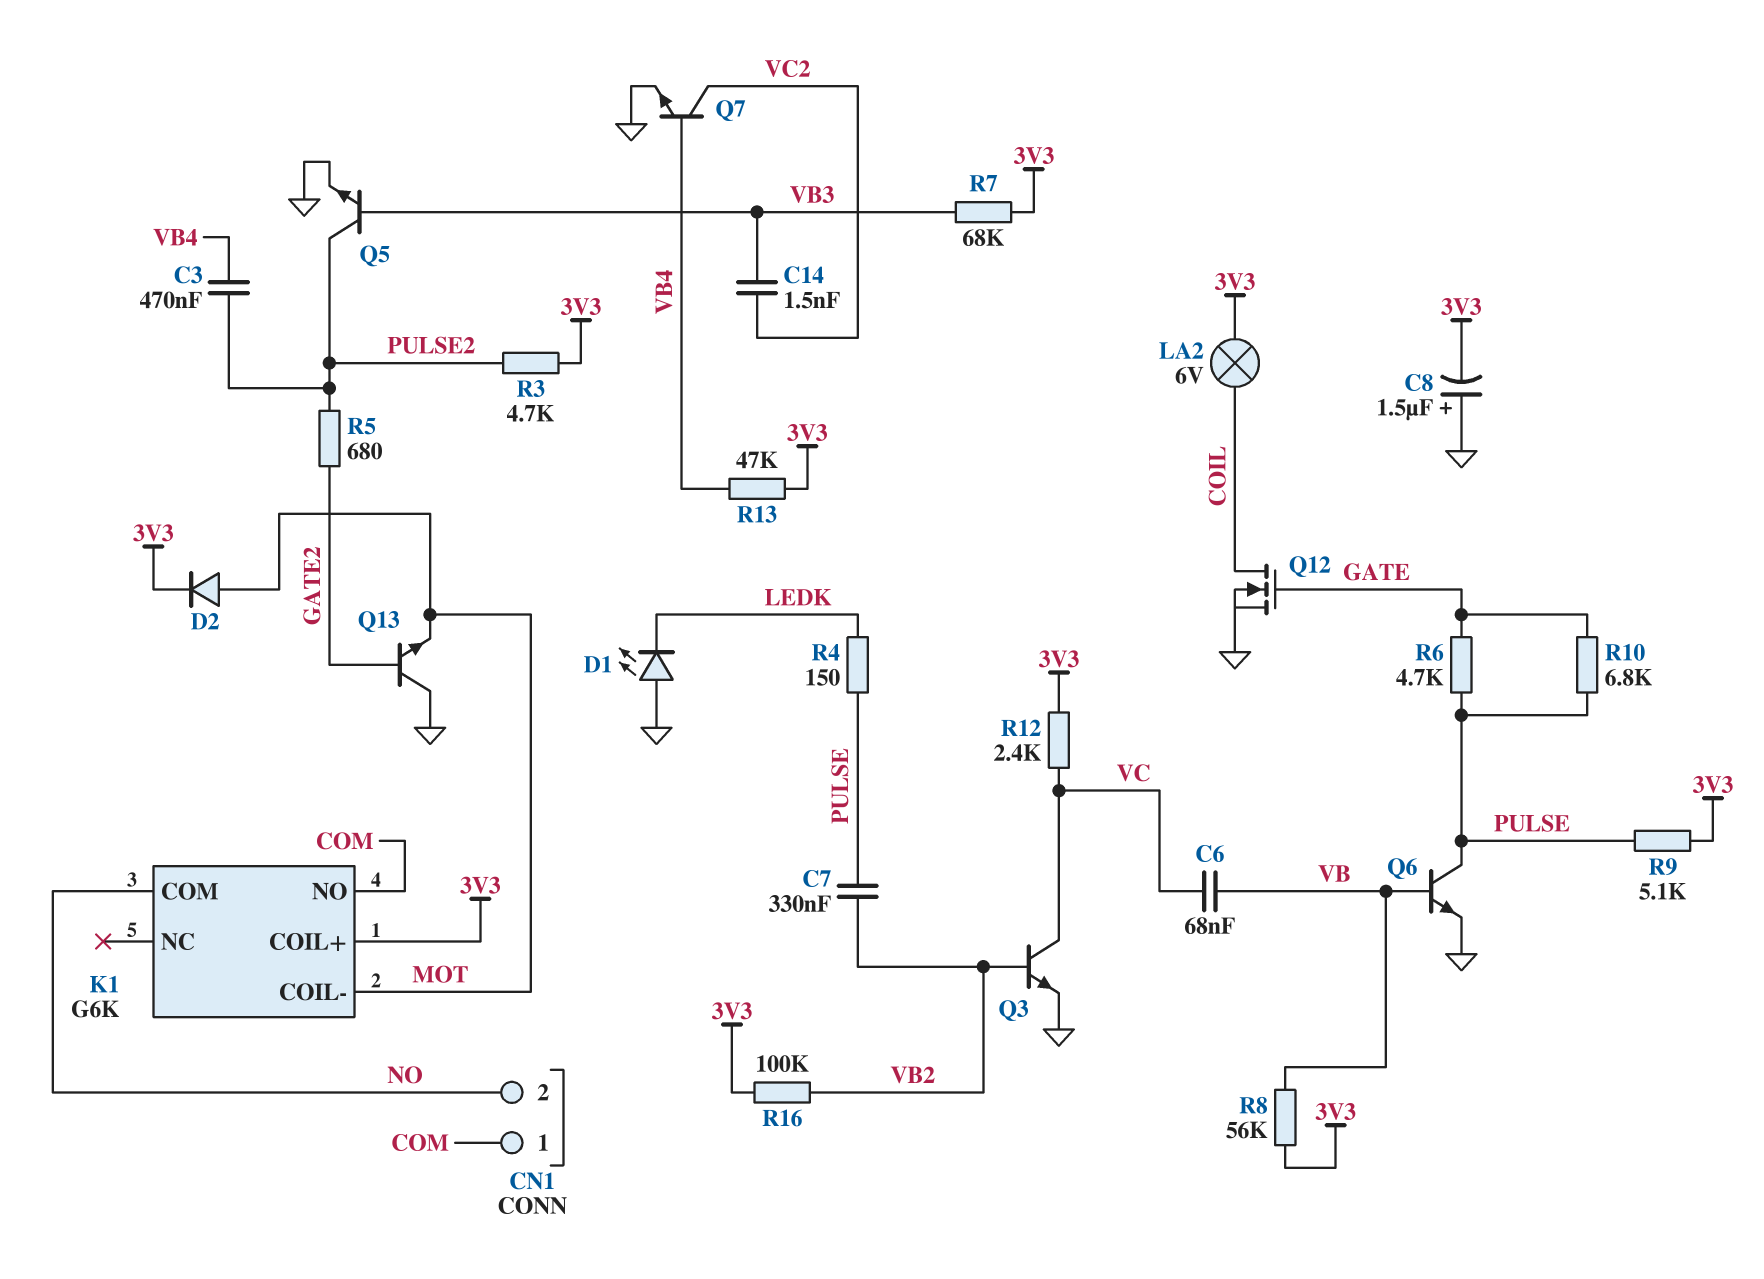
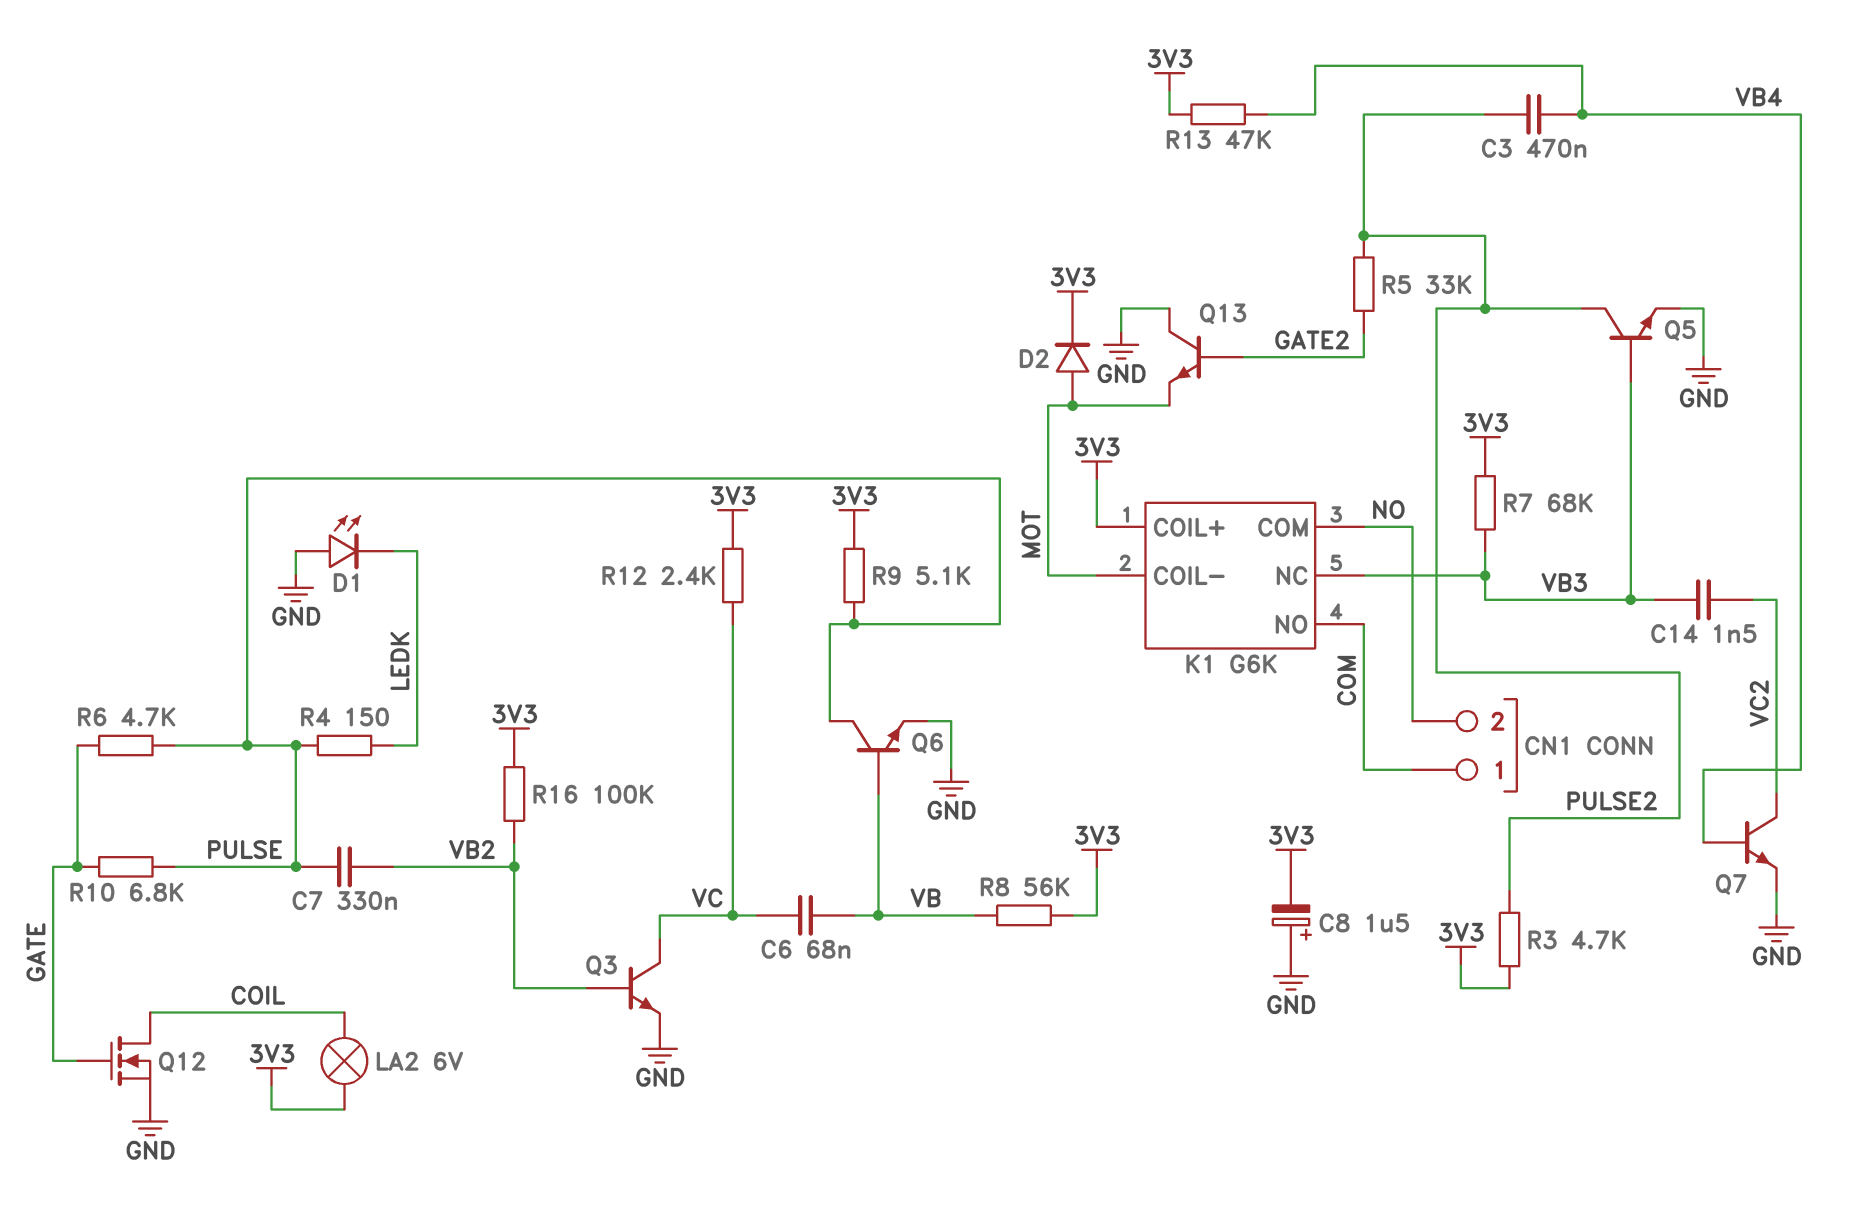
K1 pin NC: none -> VB3
R5: 680 (GATE2, PULSE2) -> 33k (GATE2, PULSE2)

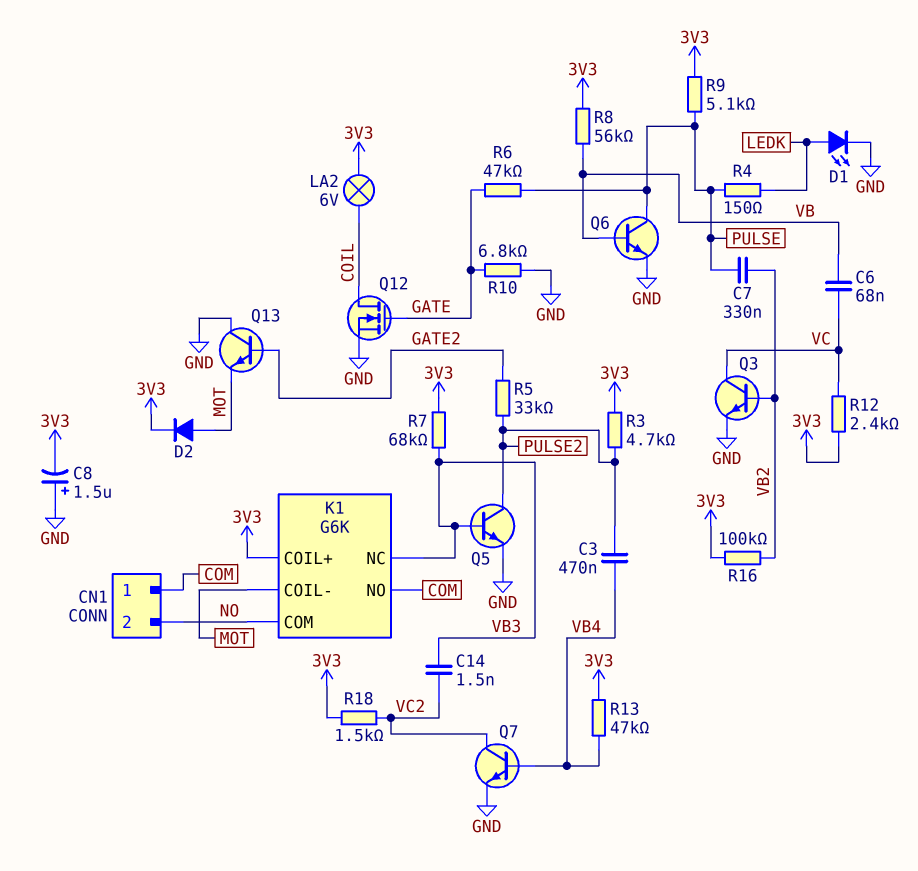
D1: LED (A GND, K LEDK) -> LED (A LEDK, K GND)
R6: 4.7k (GATE, PULSE) -> 47k (GATE, PULSE)
R10: 6.8k (GATE, PULSE) -> 6.8k (GATE, GND)
R18: none -> 1.5k (3V3, VC2)

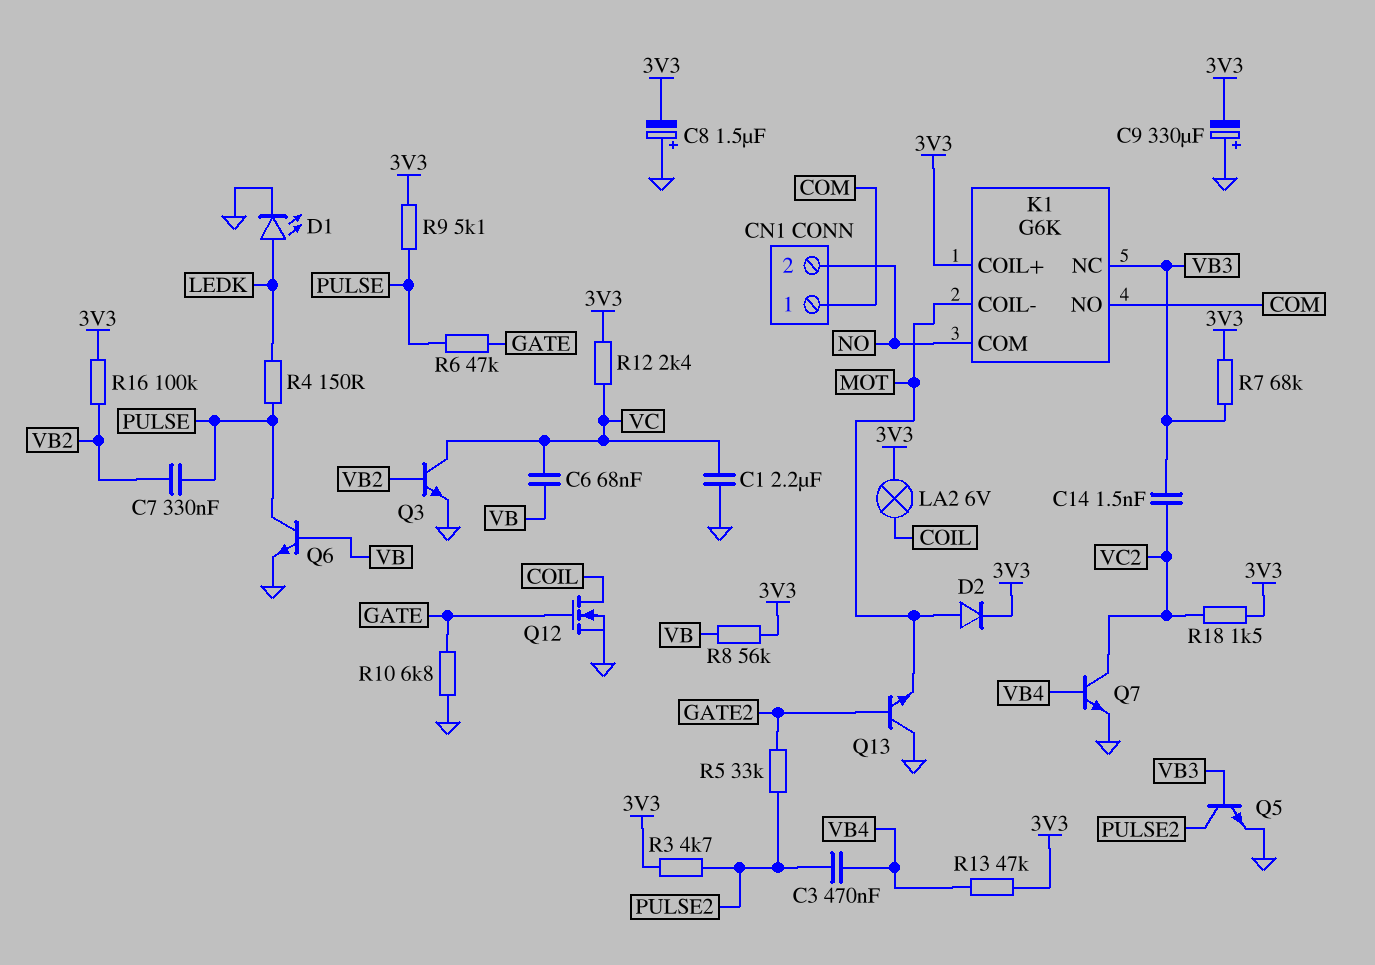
C1: none -> 2.2uF (GND, VC)
C9: none -> 330uF (plus GND, minus 3V3)

